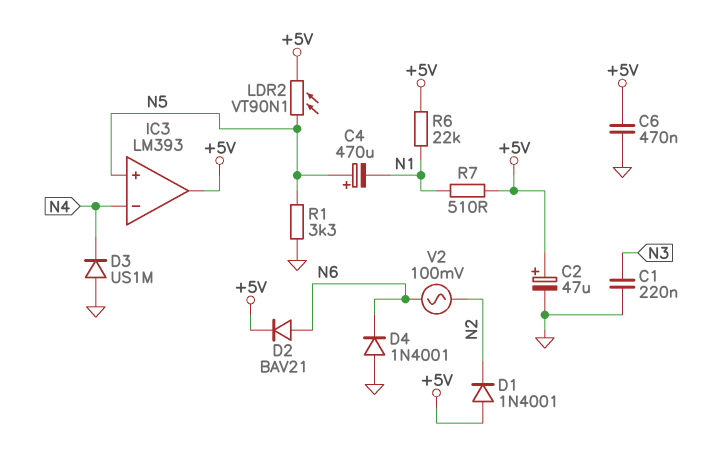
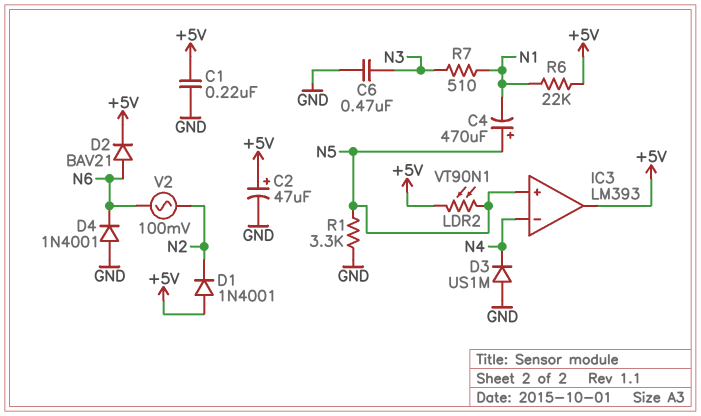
C1: 220nF (GND, N3) -> 220nF (+5V, GND)
C6: 470nF (+5V, GND) -> 470nF (GND, N3)
R7: 510 (+5V, N1) -> 510 (N1, N3)

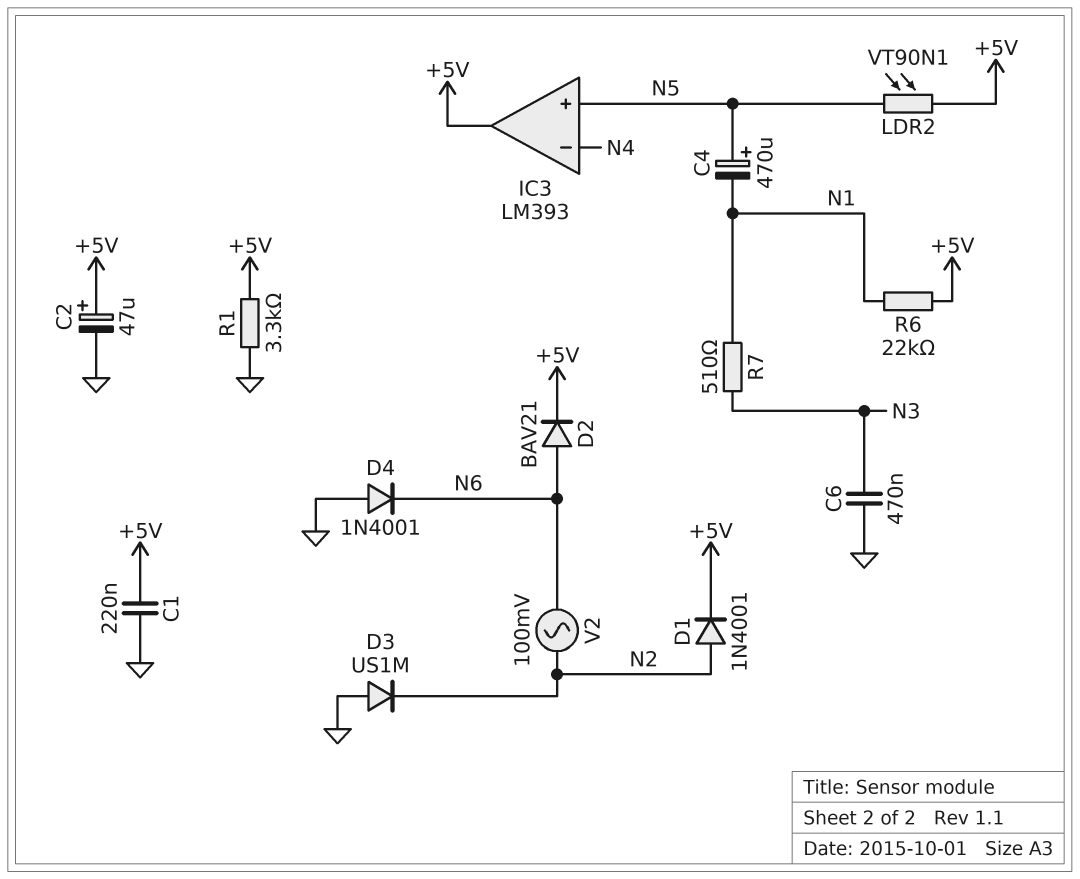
D1: diode 1N4001 (A +5V, K N2) -> diode 1N4001 (A N2, K +5V)
D3: diode US1M (A GND, K N4) -> diode US1M (A GND, K N2)
R1: 3.3k (GND, N5) -> 3.3k (+5V, GND)

